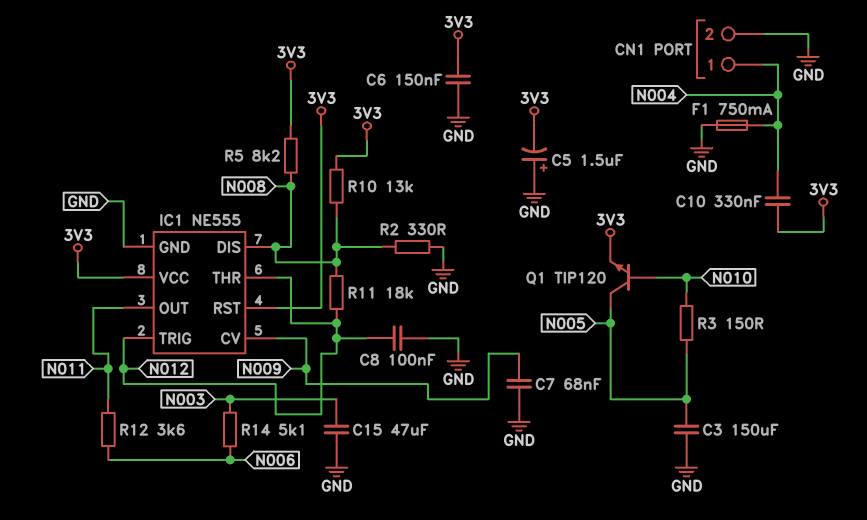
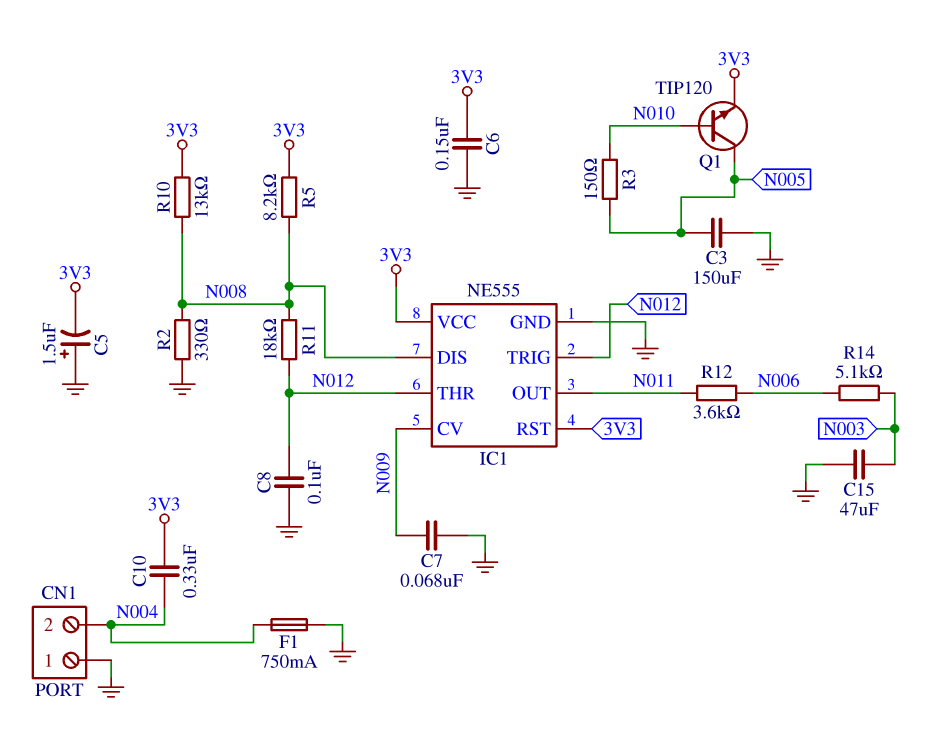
CN1 pin 1: N004 -> GND
CN1 pin 2: GND -> N004

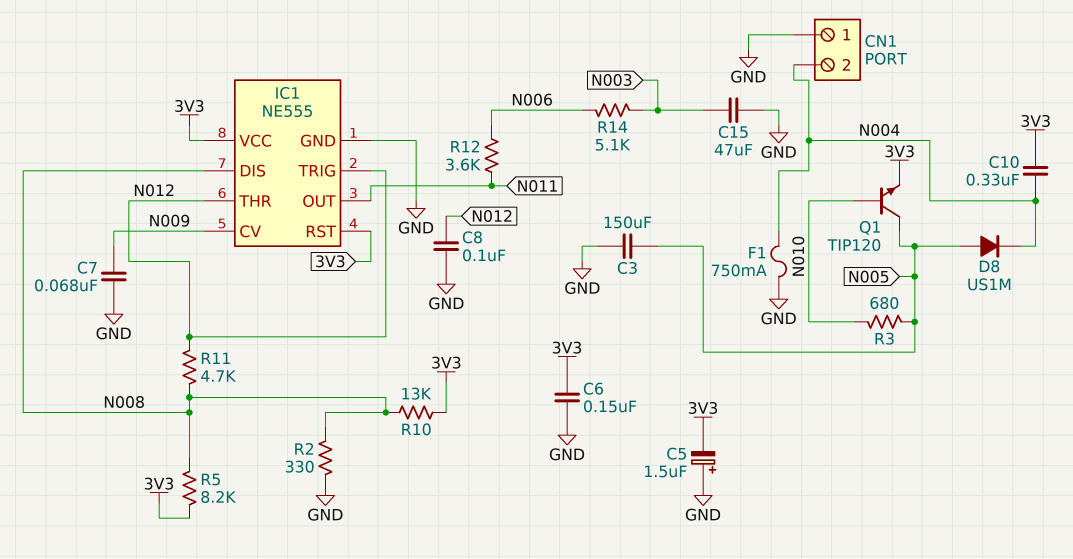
D8: none -> diode US1M (A N005, K N004)
R3: 150 (N005, N010) -> 680 (N005, N010)
R11: 18k (N008, N012) -> 4.7k (N008, N012)

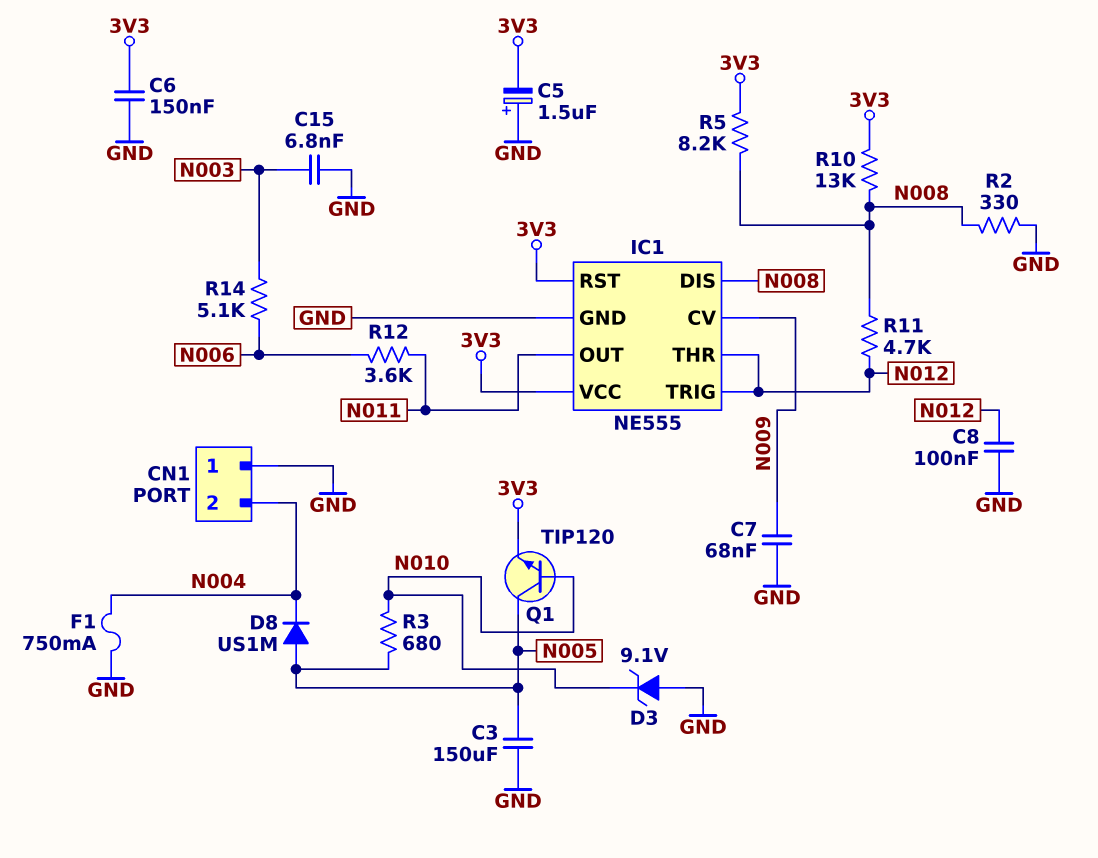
C10: 330nF (3V3, N004) -> none
C15: 47uF (GND, N003) -> 6.8nF (GND, N003)
D3: none -> zener 9.1V (A GND, K N010)

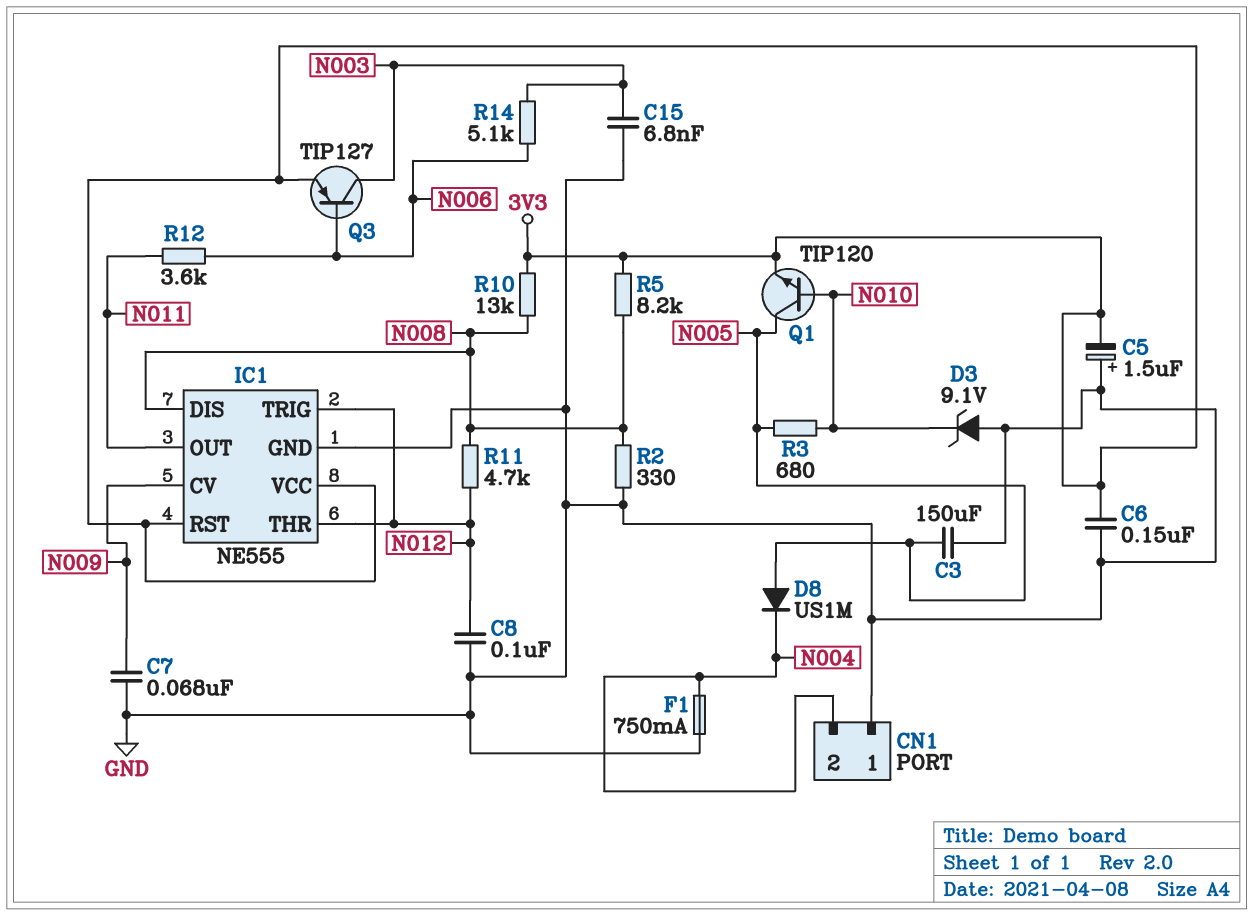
Q3: none -> PNP TIP127 (B N006, C N003, E 3V3)

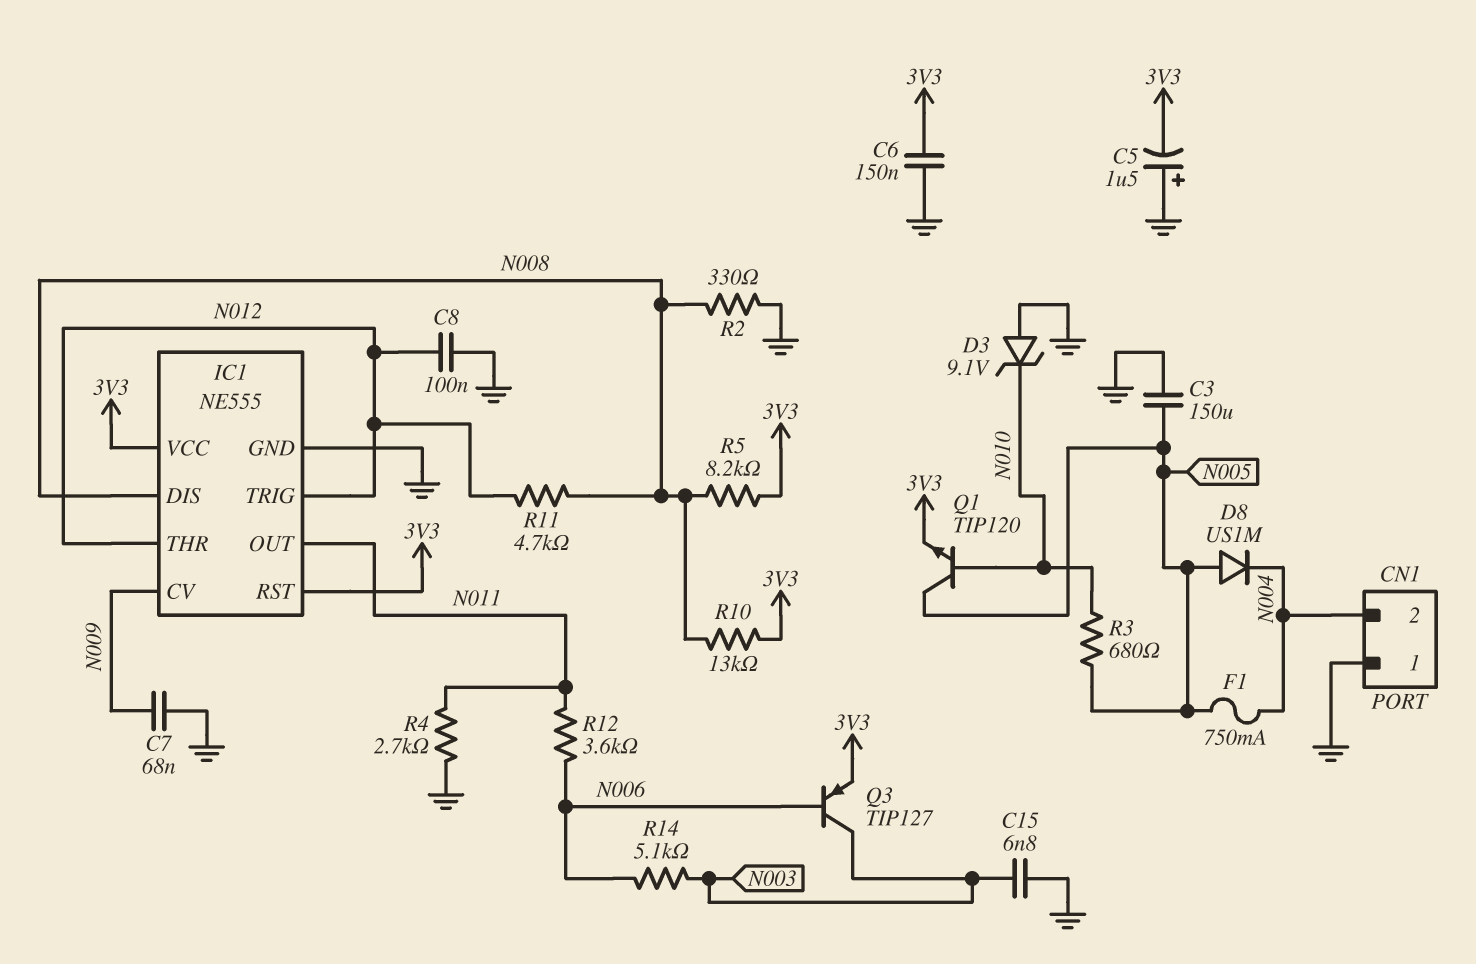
F1: 750mA (GND, N004) -> 750mA (N004, N005)
R4: none -> 2.7k (GND, N011)

